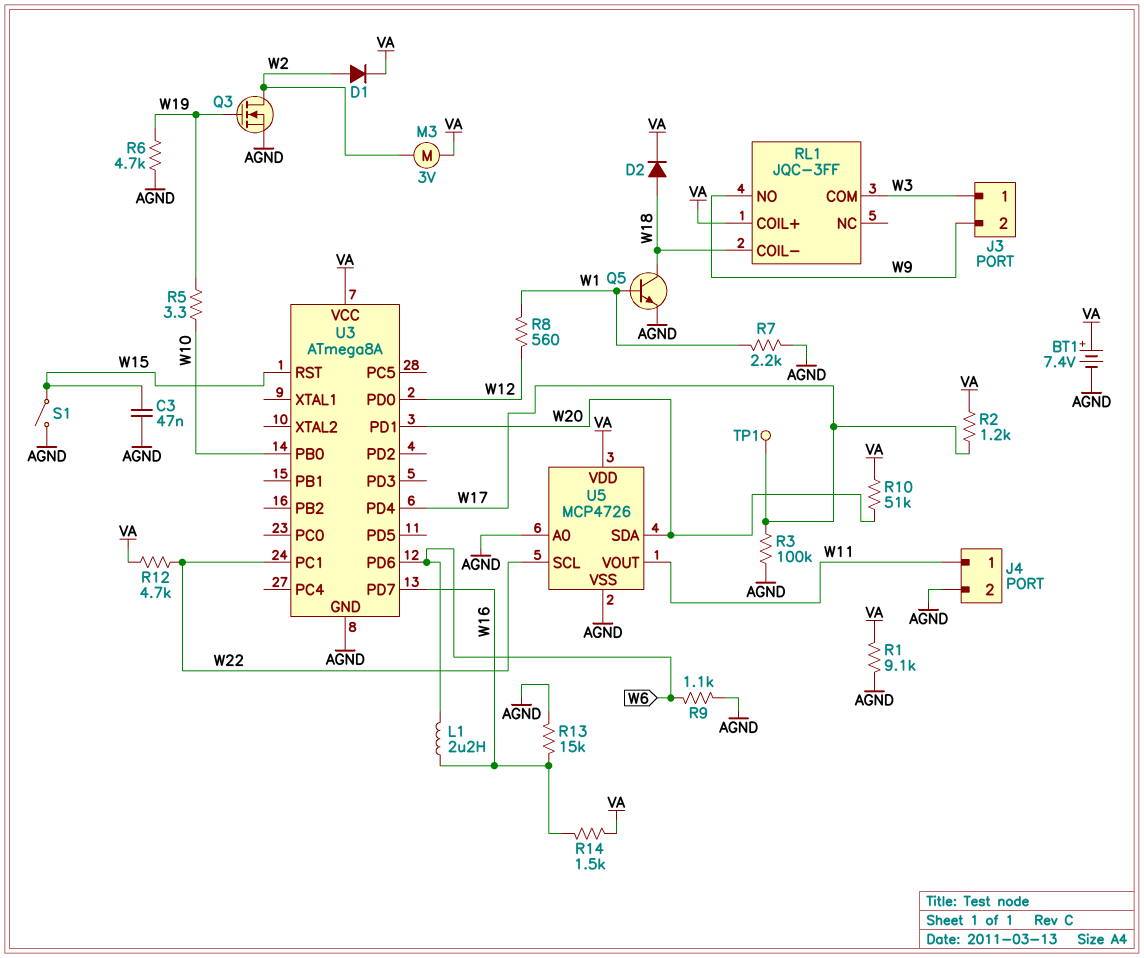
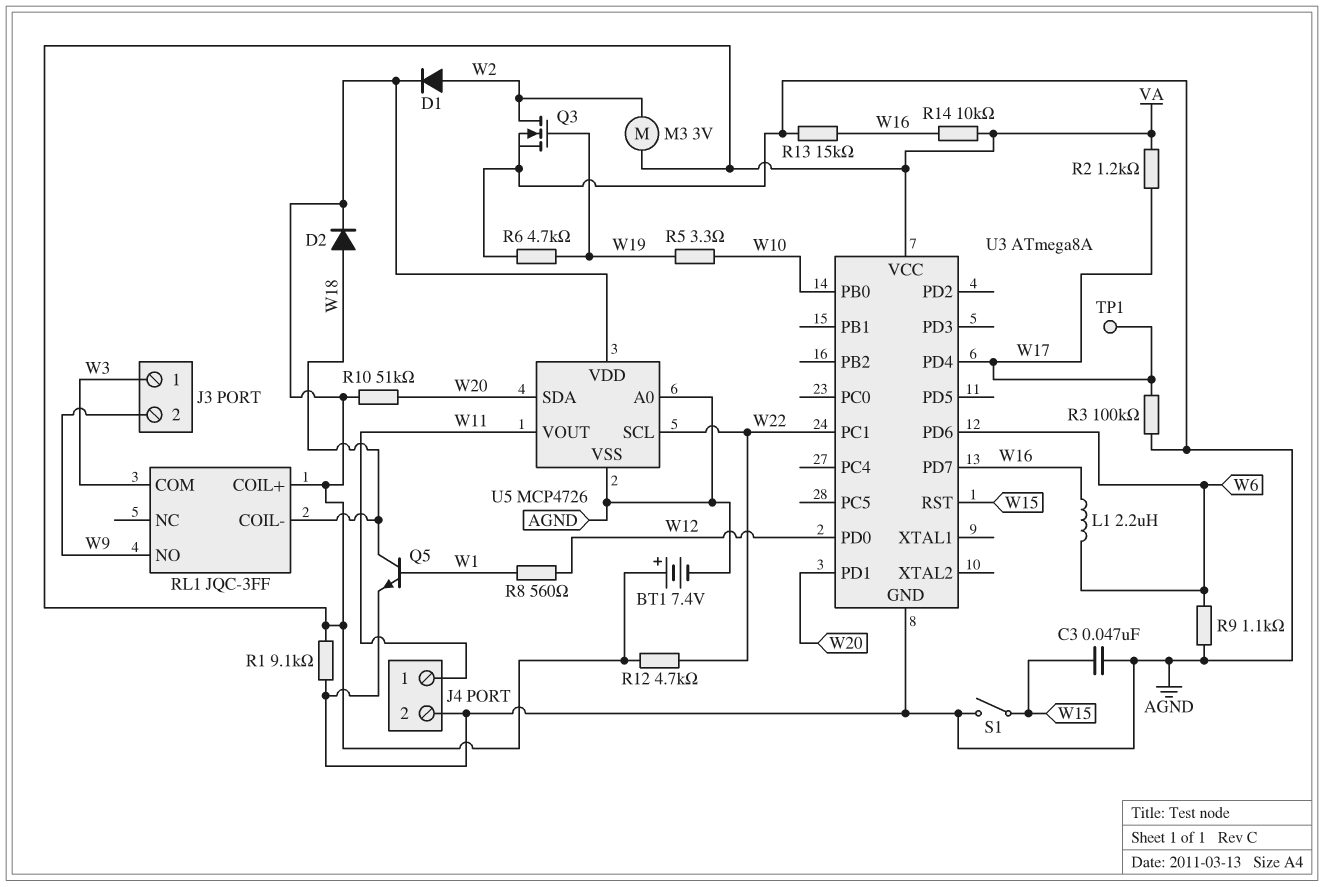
R7: 2.2k (AGND, W1) -> none
R14: 1.5k (VA, W16) -> 10k (VA, W16)

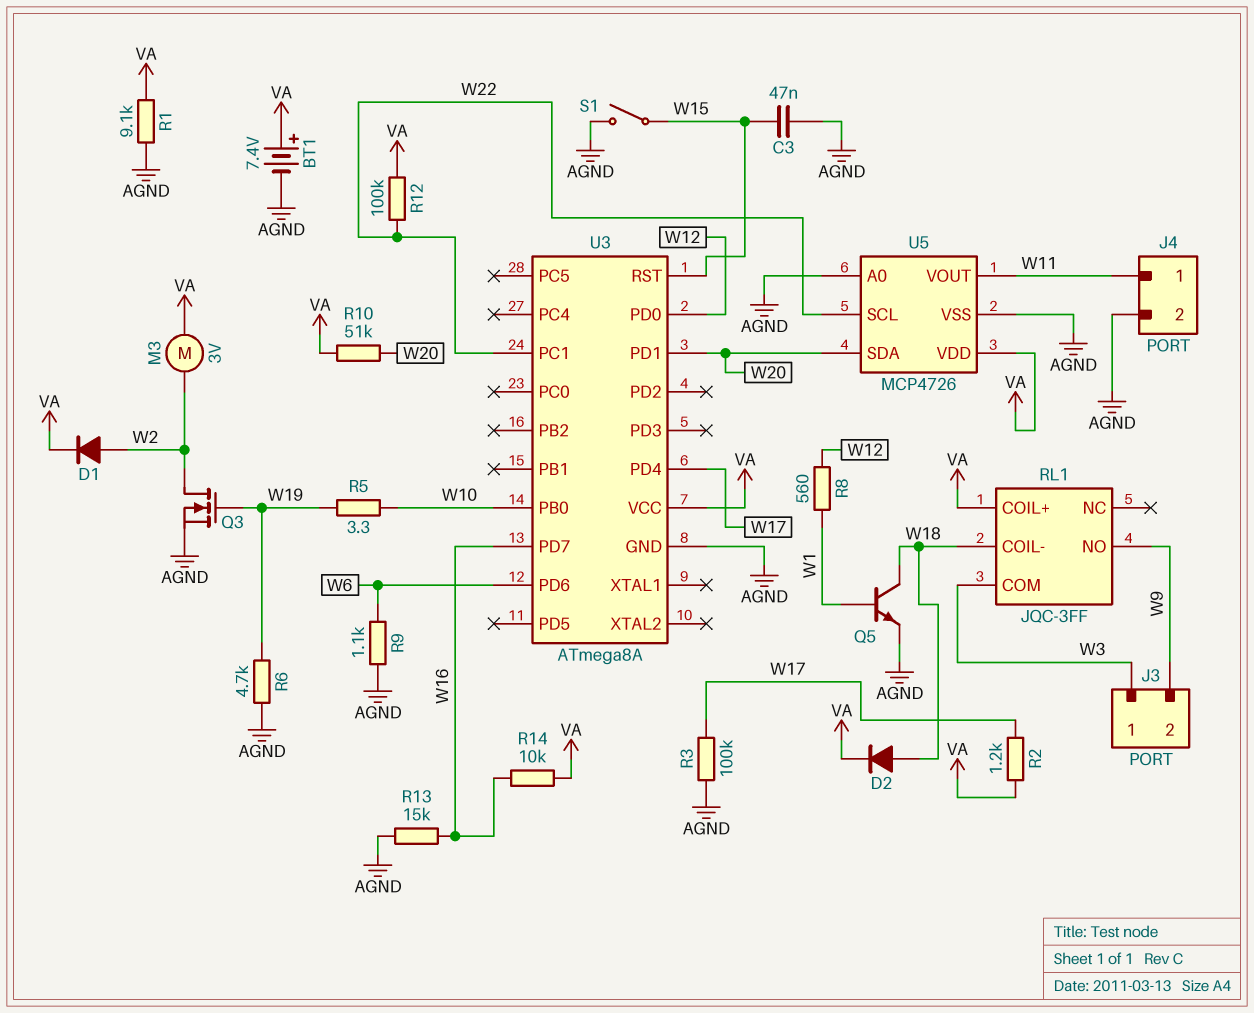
L1: 2.2uH (W6, W16) -> none
R12: 4.7k (VA, W22) -> 100k (VA, W22)
TP1: test point (W17) -> none

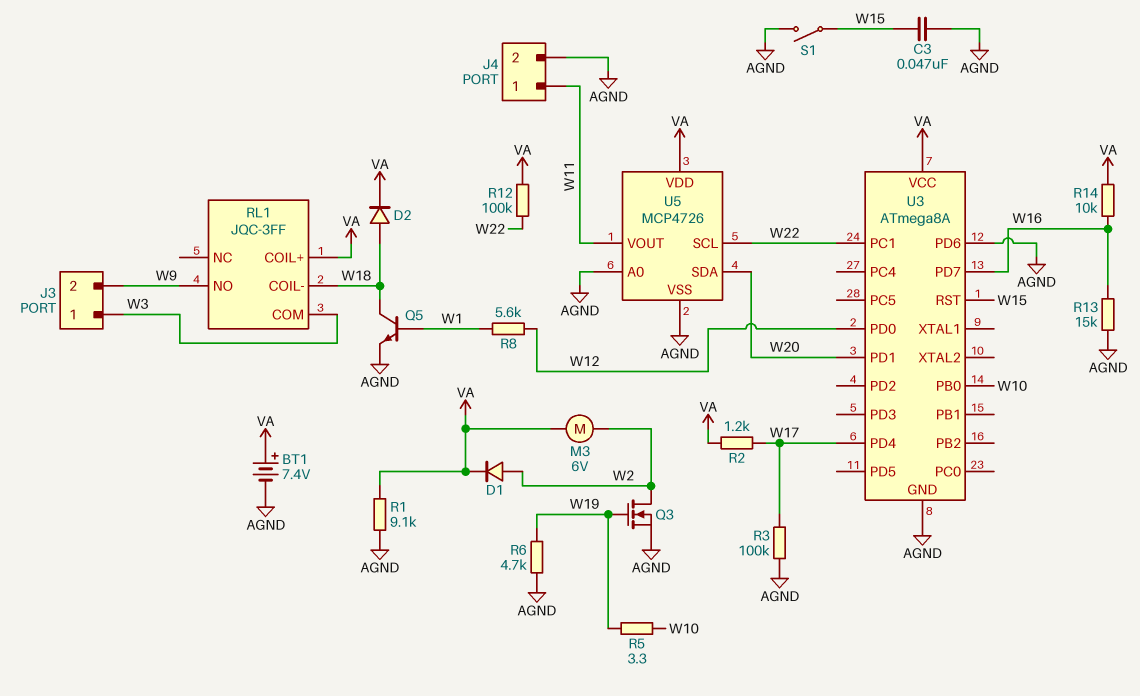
M3: motor 3V (VA, W2) -> motor 6V (VA, W2)
R8: 560 (W1, W12) -> 5.6k (W1, W12)
R9: 1.1k (AGND, W6) -> none
R10: 51k (VA, W20) -> none
U3 pin PD6: W6 -> AGND

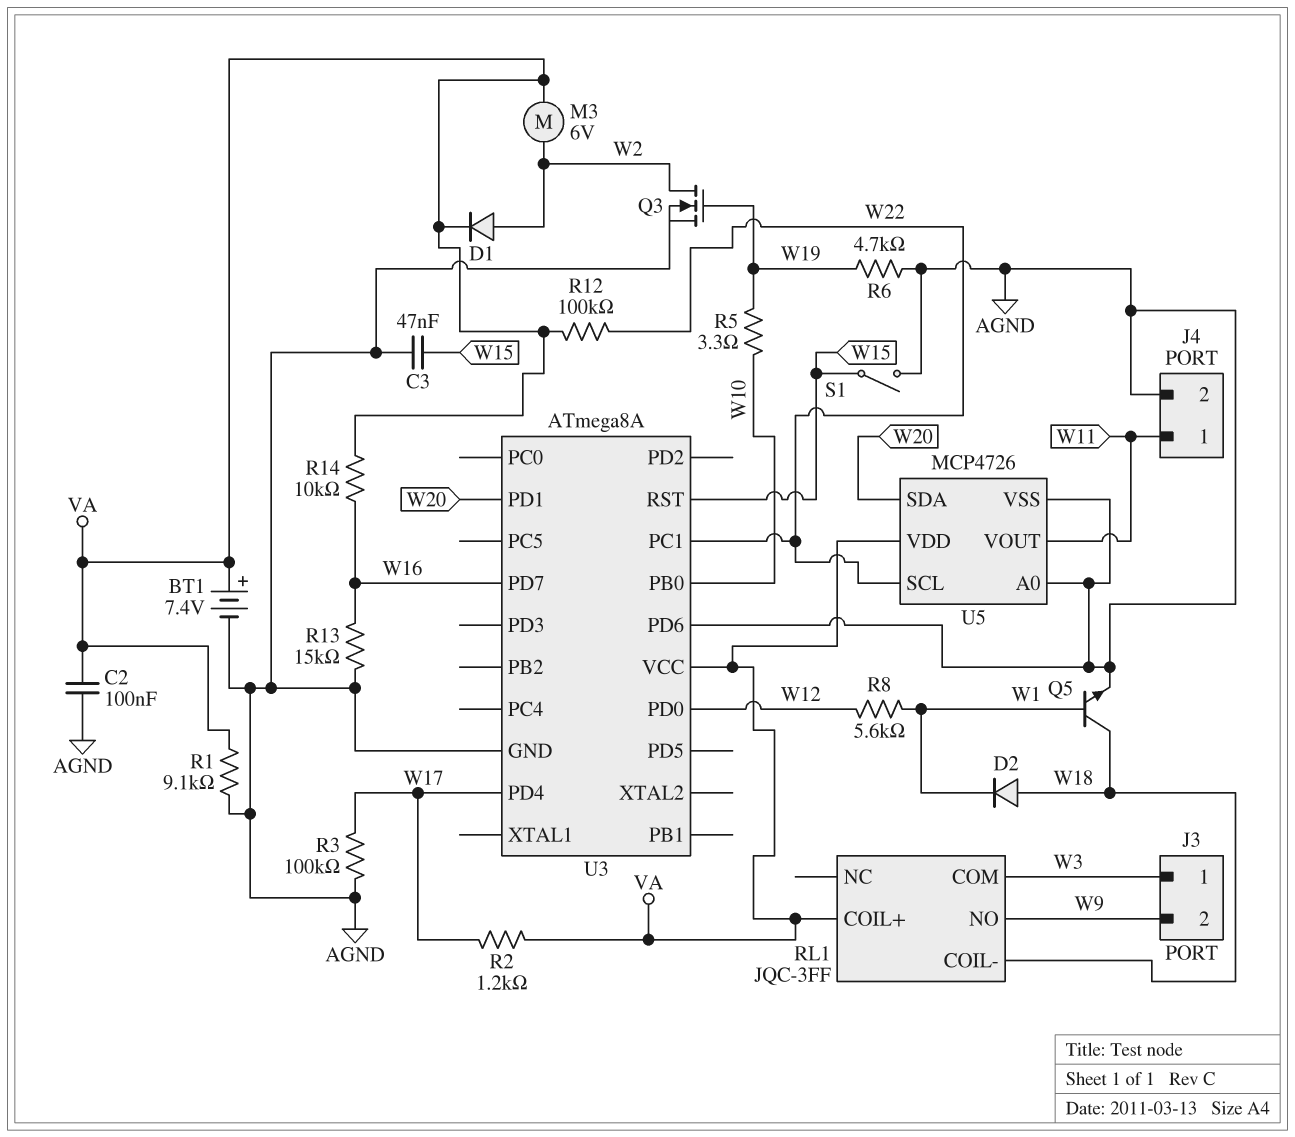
C2: none -> 100nF (AGND, VA)
D2: diode (A W18, K VA) -> diode (A W18, K W1)

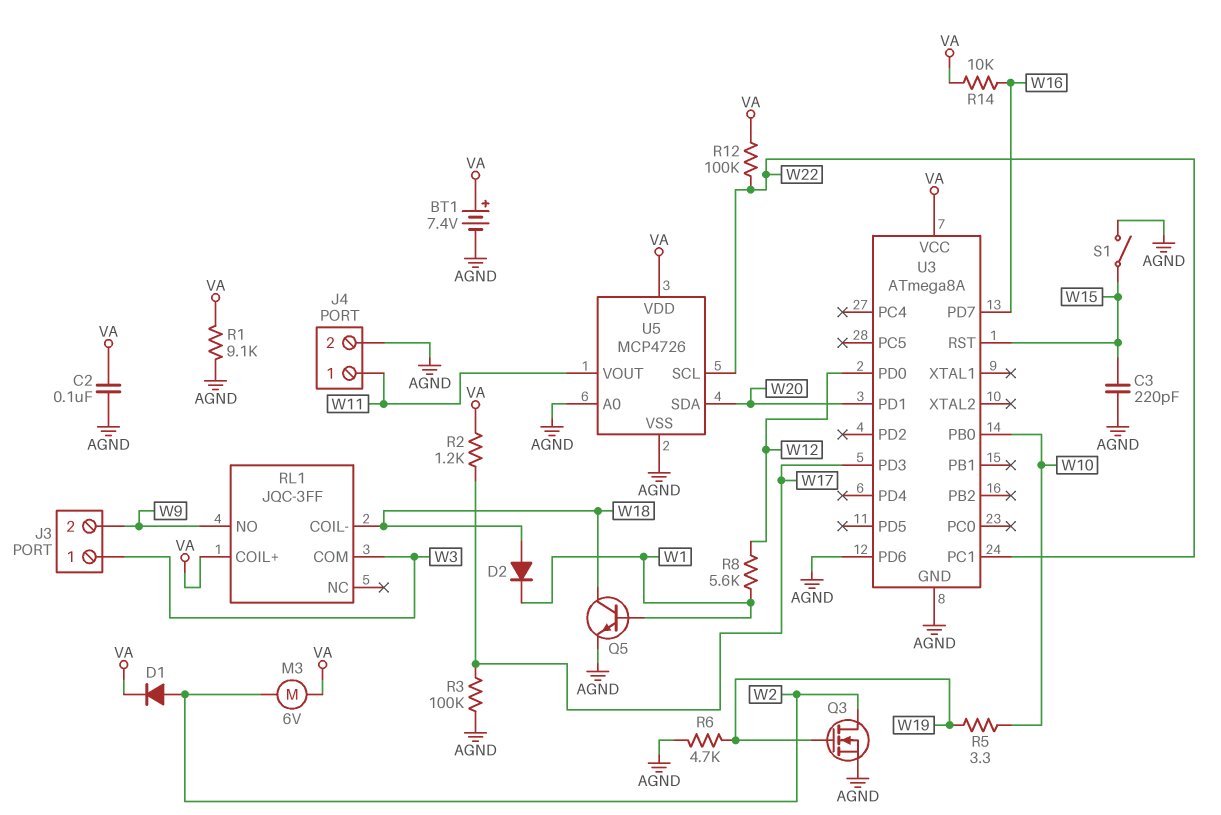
C3: 47nF (AGND, W15) -> 220pF (AGND, W15)
R13: 15k (AGND, W16) -> none
U3 pin PD3: none -> W17
U3 pin PD4: W17 -> none

